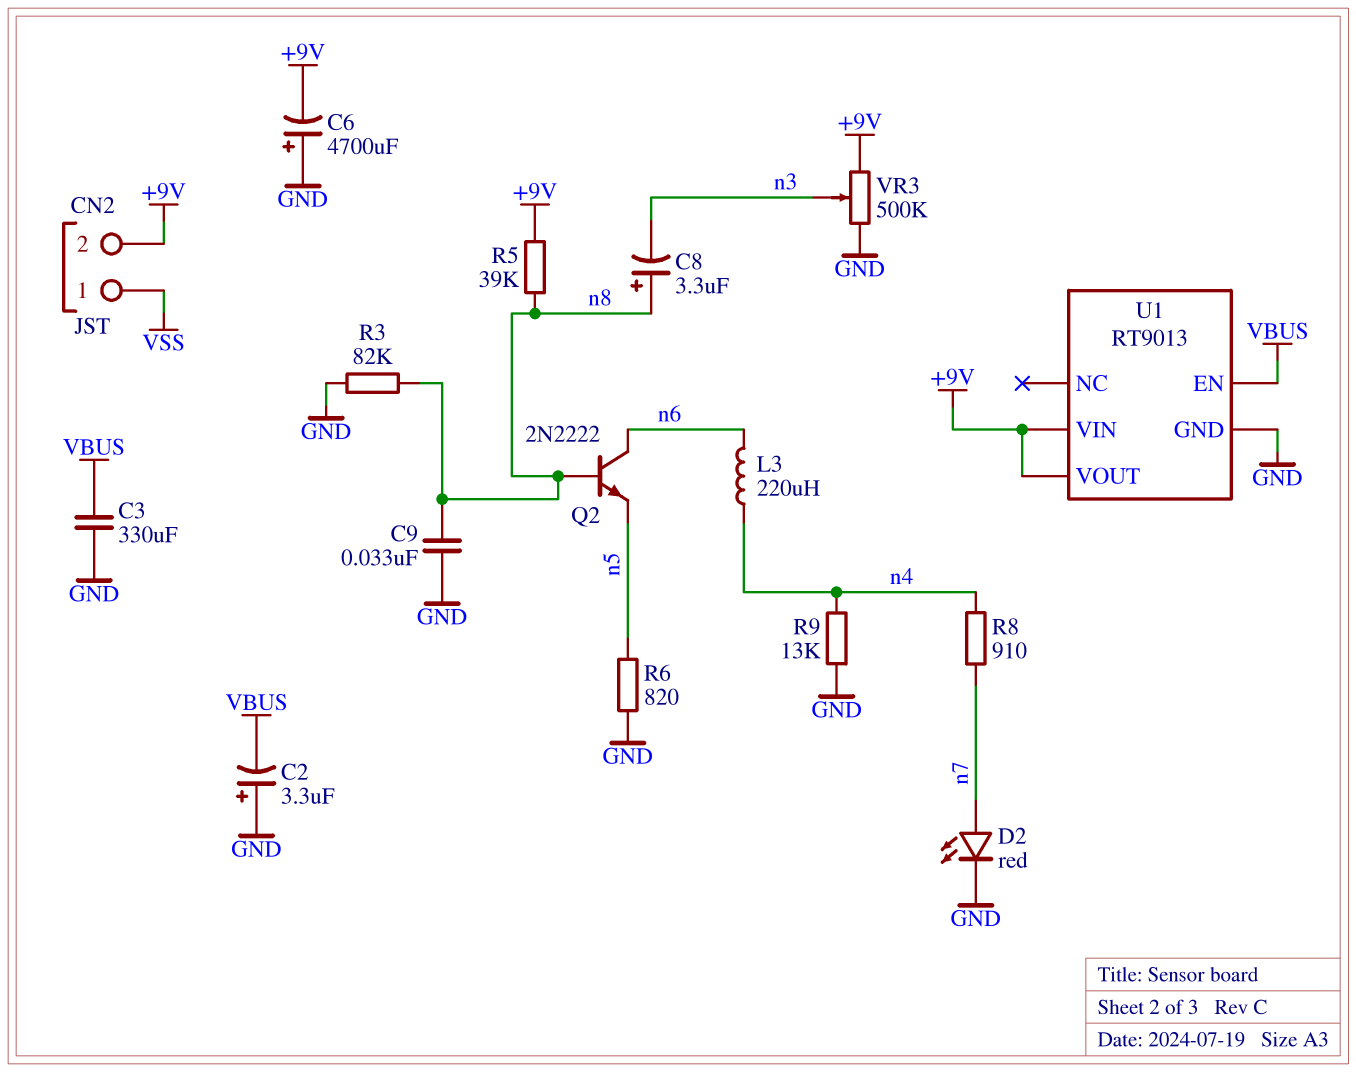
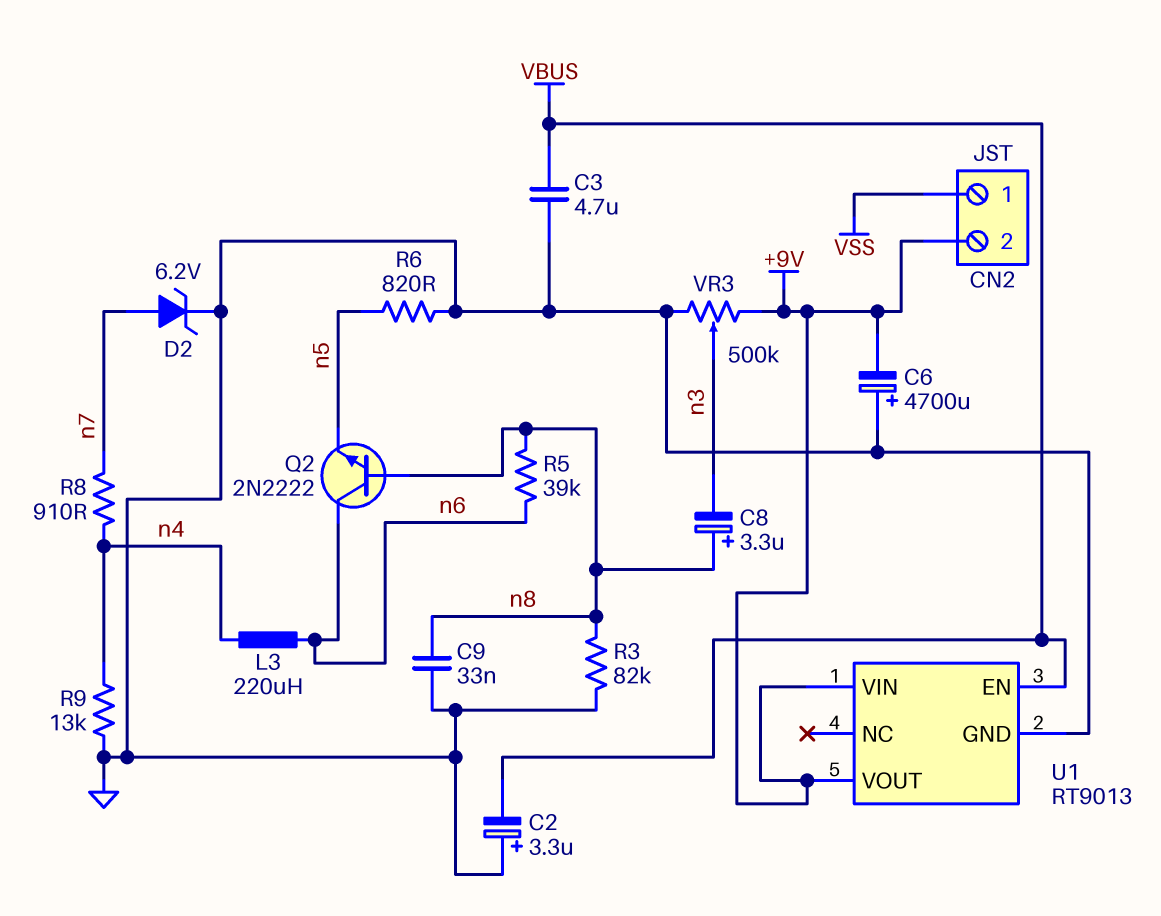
C3: 330uF (GND, VBUS) -> 4.7uF (GND, VBUS)
D2: LED red (A n7, K GND) -> zener 6.2V (A n7, K GND)
R5: 39k (+9V, n8) -> 39k (n6, n8)

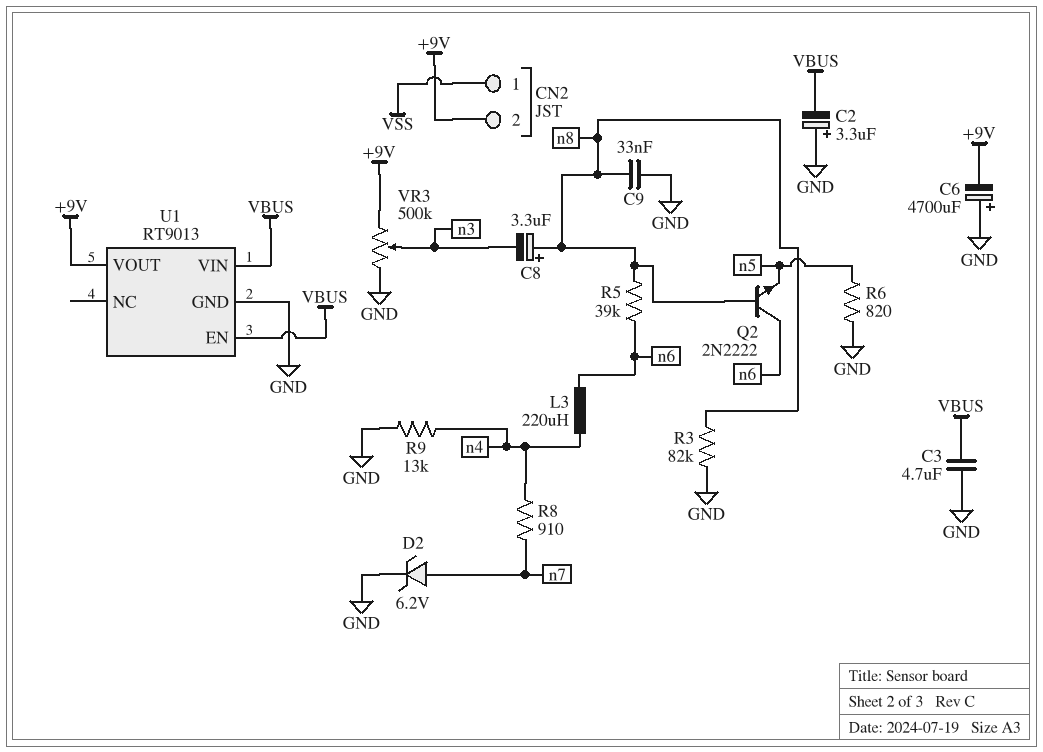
U1 pin VIN: +9V -> VBUS

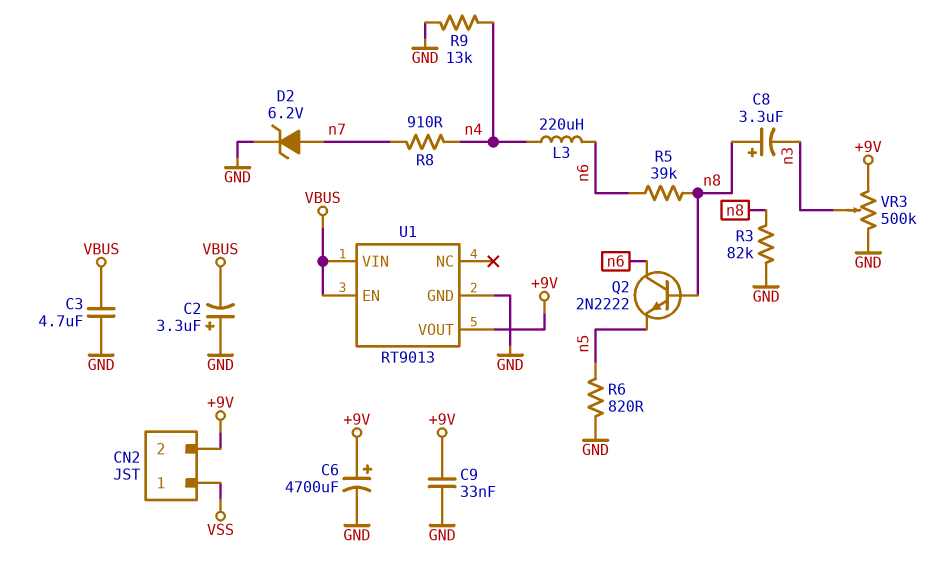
C6: 4700uF (plus GND, minus +9V) -> 4700uF (plus +9V, minus GND)
C9: 33nF (GND, n8) -> 33nF (+9V, GND)

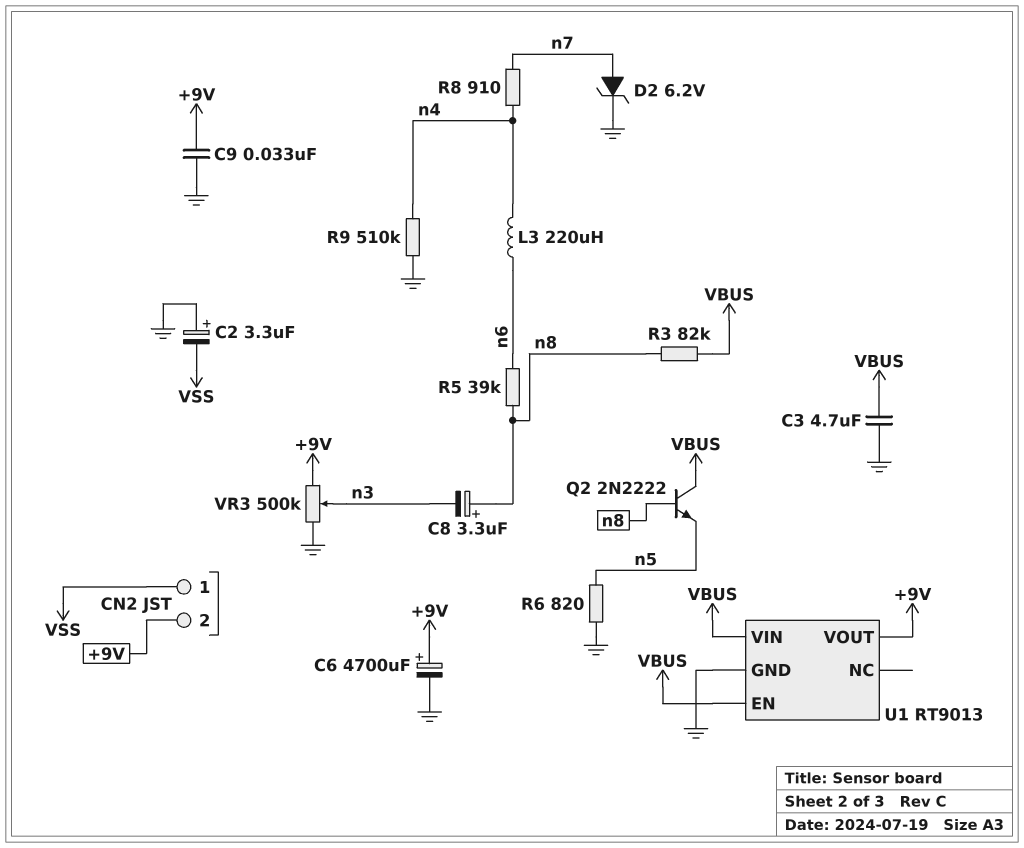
C2: 3.3uF (plus GND, minus VBUS) -> 3.3uF (plus GND, minus VSS)
Q2: NPN 2N2222 (B n8, C n6, E n5) -> NPN 2N2222 (B n8, C VBUS, E n5)
R3: 82k (GND, n8) -> 82k (VBUS, n8)
R9: 13k (GND, n4) -> 510k (GND, n4)

